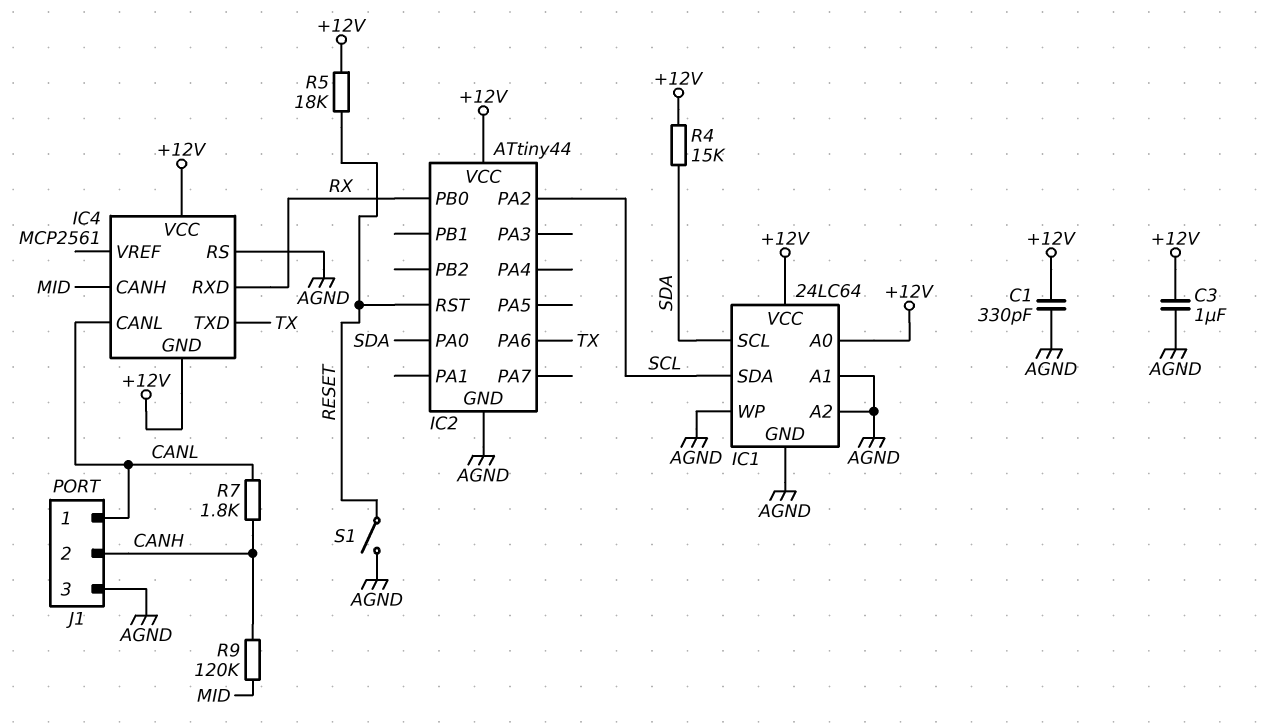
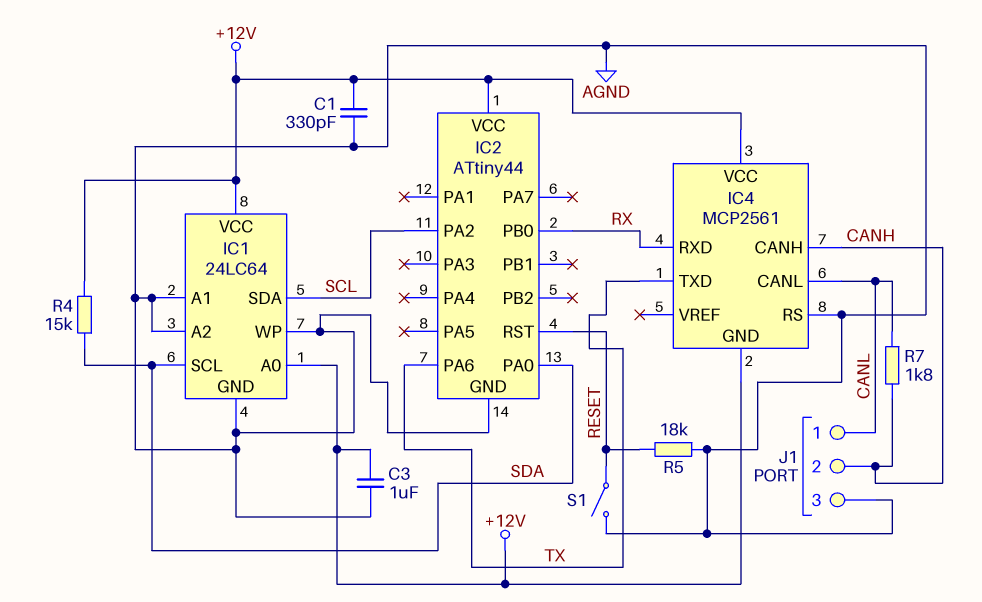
IC4 pin CANH: MID -> CANH
R5: 18k (+12V, RESET) -> 18k (AGND, RESET)
R9: 120k (CANH, MID) -> none

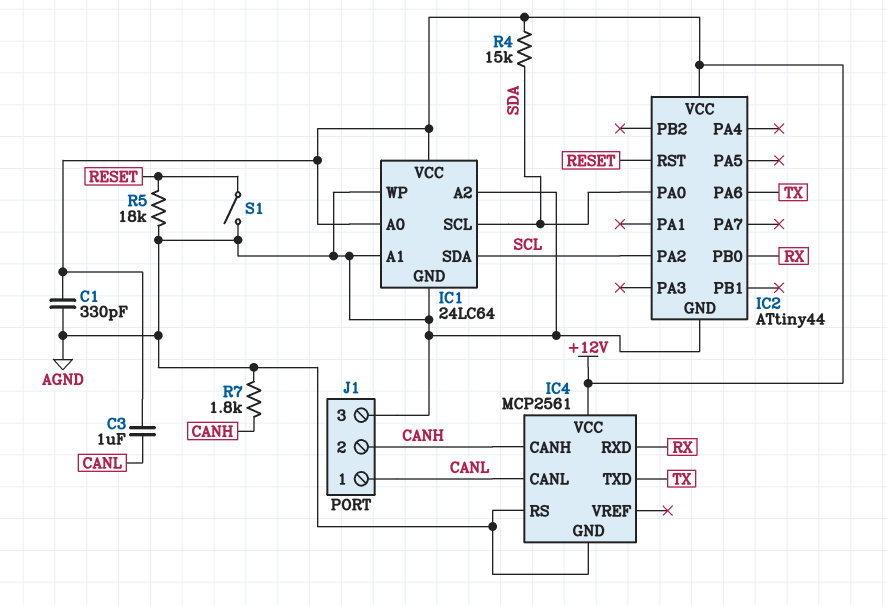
C3: 1uF (+12V, AGND) -> 1uF (+12V, CANL)
IC4 pin GND: +12V -> AGND
R7: 1.8k (CANH, CANL) -> 1.8k (AGND, CANH)

